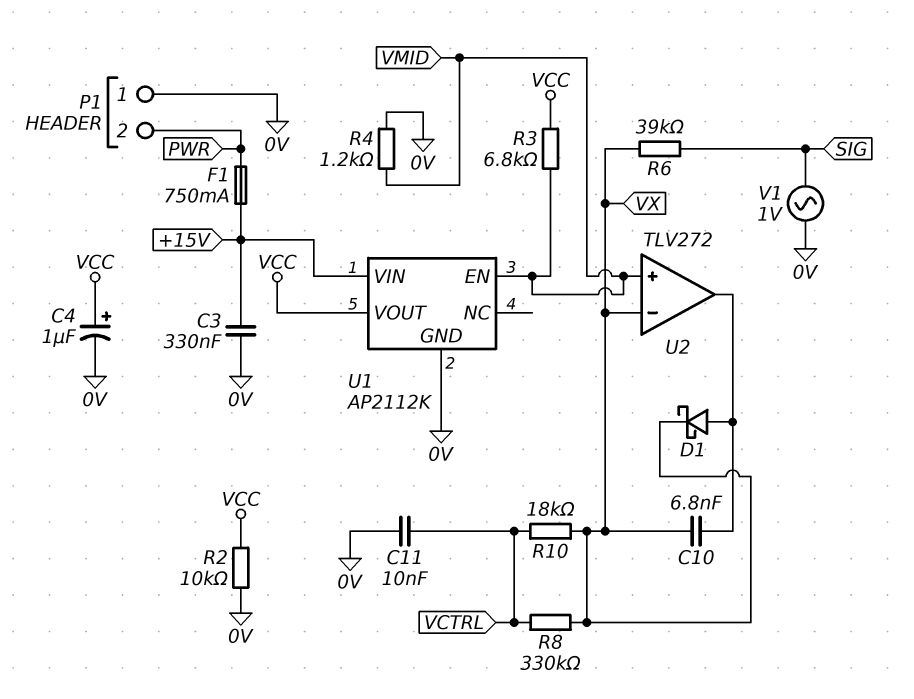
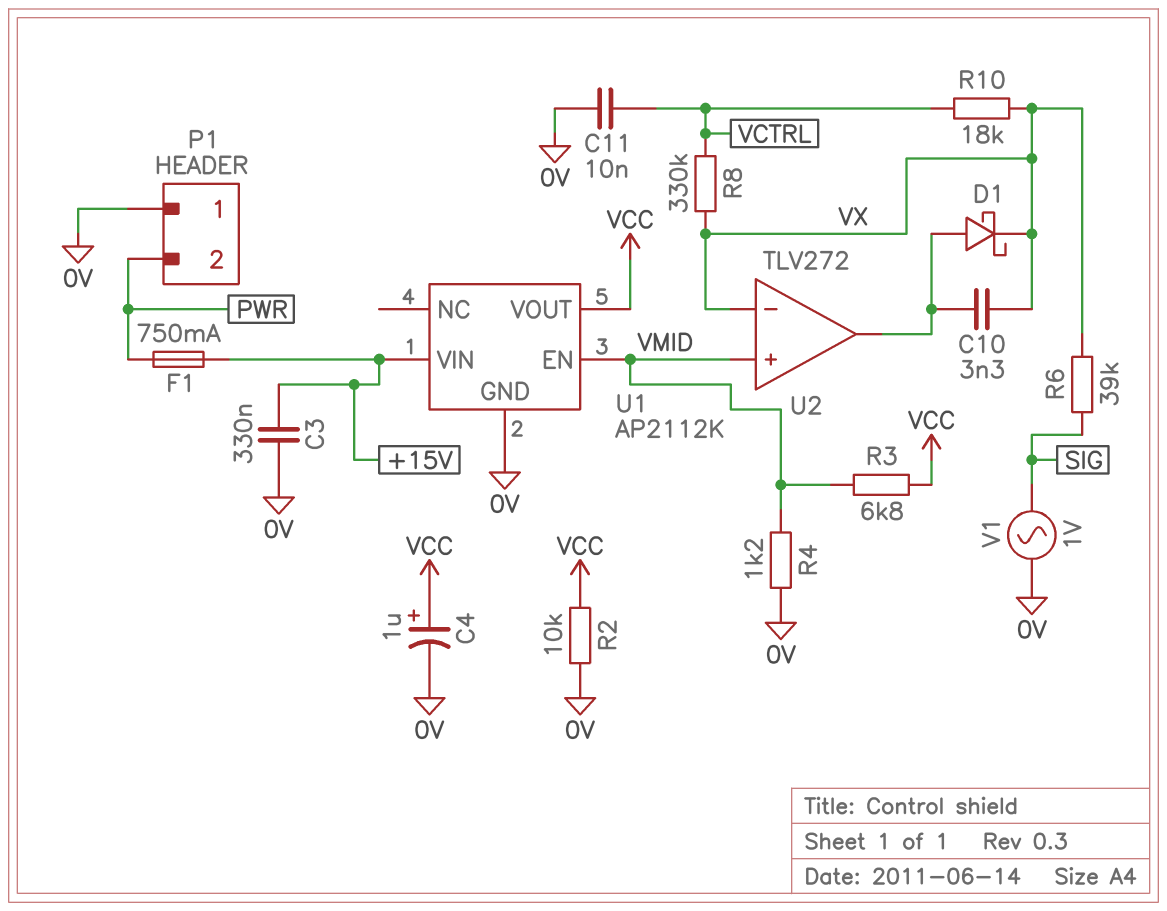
C10: 6.8nF (U2/out, VX) -> 3.3nF (U2/out, VX)

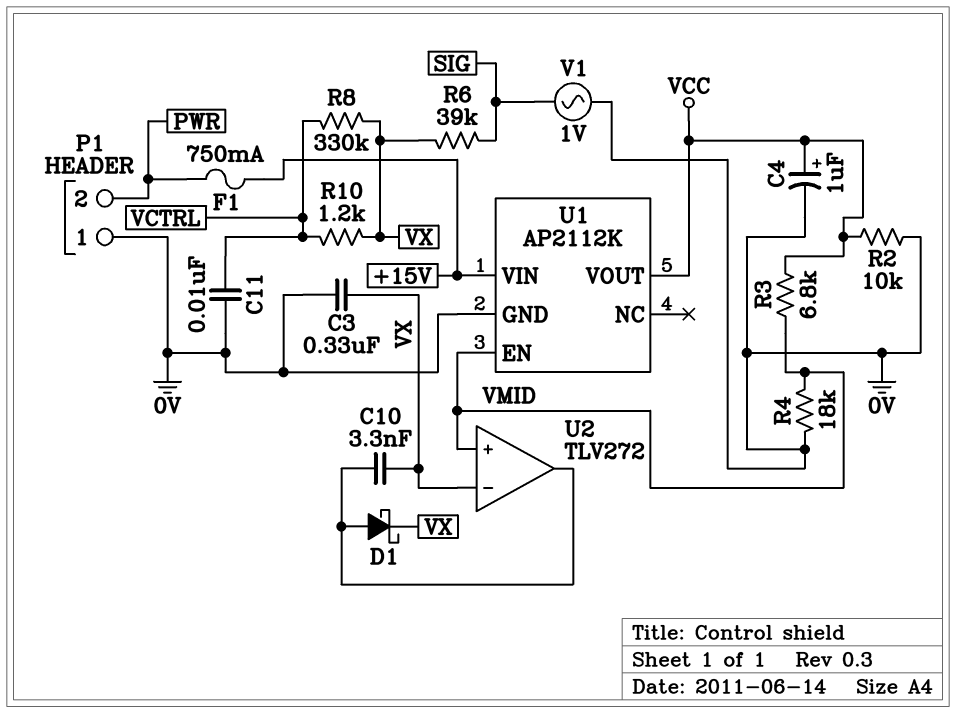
C3: 330nF (+15V, 0V) -> 330nF (0V, VX)
R4: 1.2k (0V, VMID) -> 18k (0V, VMID)
R10: 18k (VCTRL, VX) -> 1.2k (VCTRL, VX)

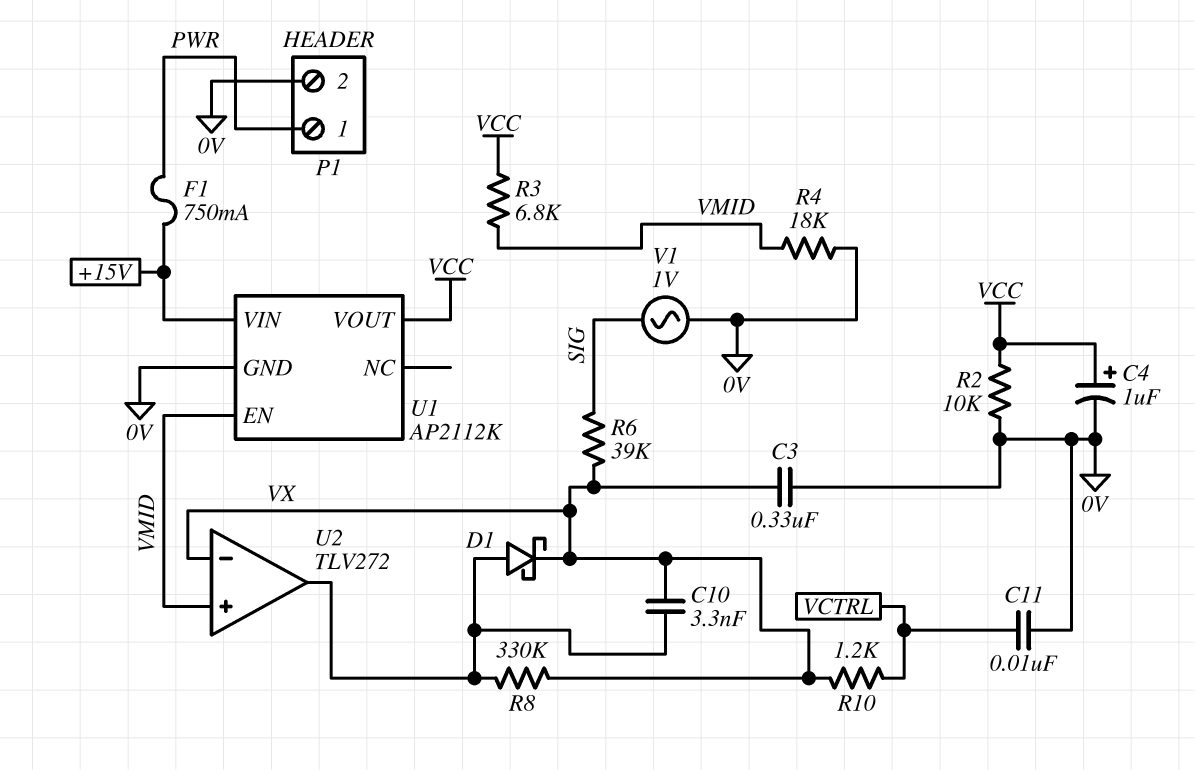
P1 pin 1: 0V -> PWR
P1 pin 2: PWR -> 0V
R8: 330k (VCTRL, VX) -> 330k (U2/out, VX)

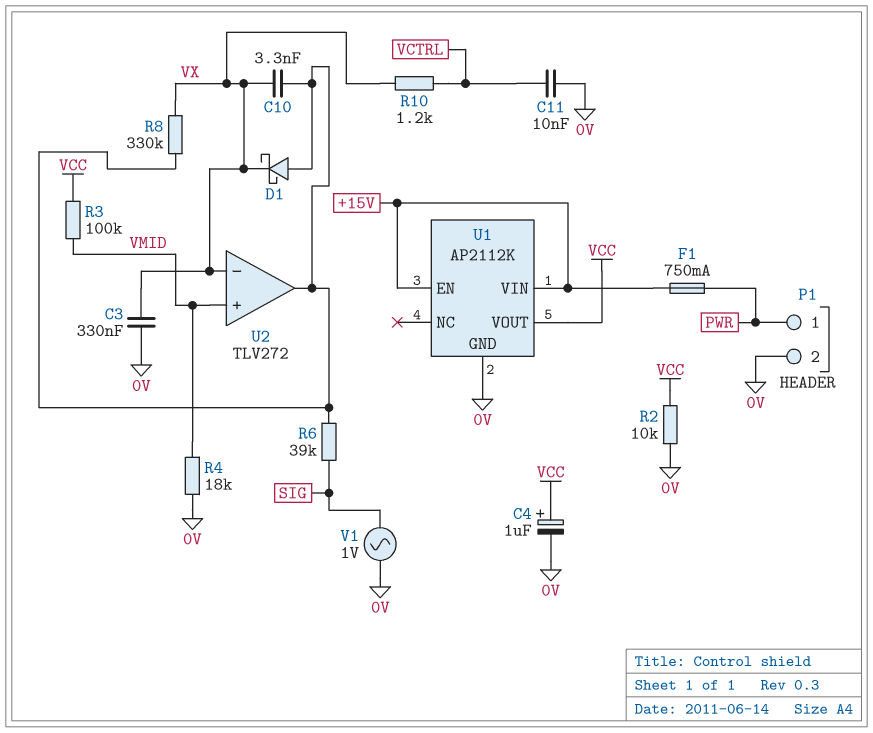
R3: 6.8k (VCC, VMID) -> 100k (VCC, VMID)
R6: 39k (SIG, VX) -> 39k (SIG, U2/out)
U1 pin EN: VMID -> +15V

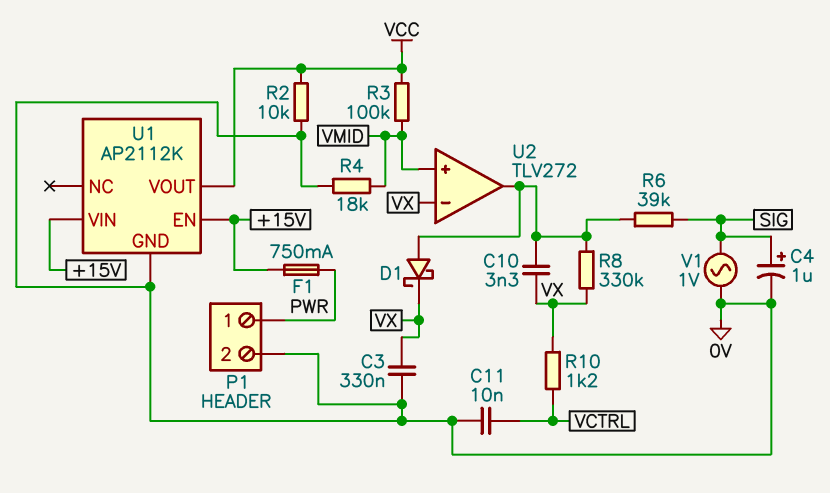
C4: 1uF (plus VCC, minus 0V) -> 1uF (plus SIG, minus 0V)

